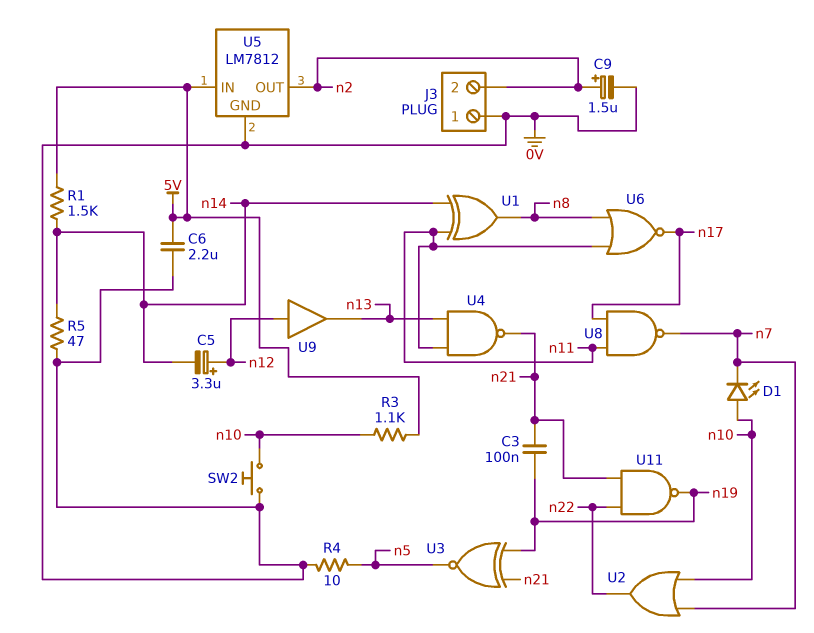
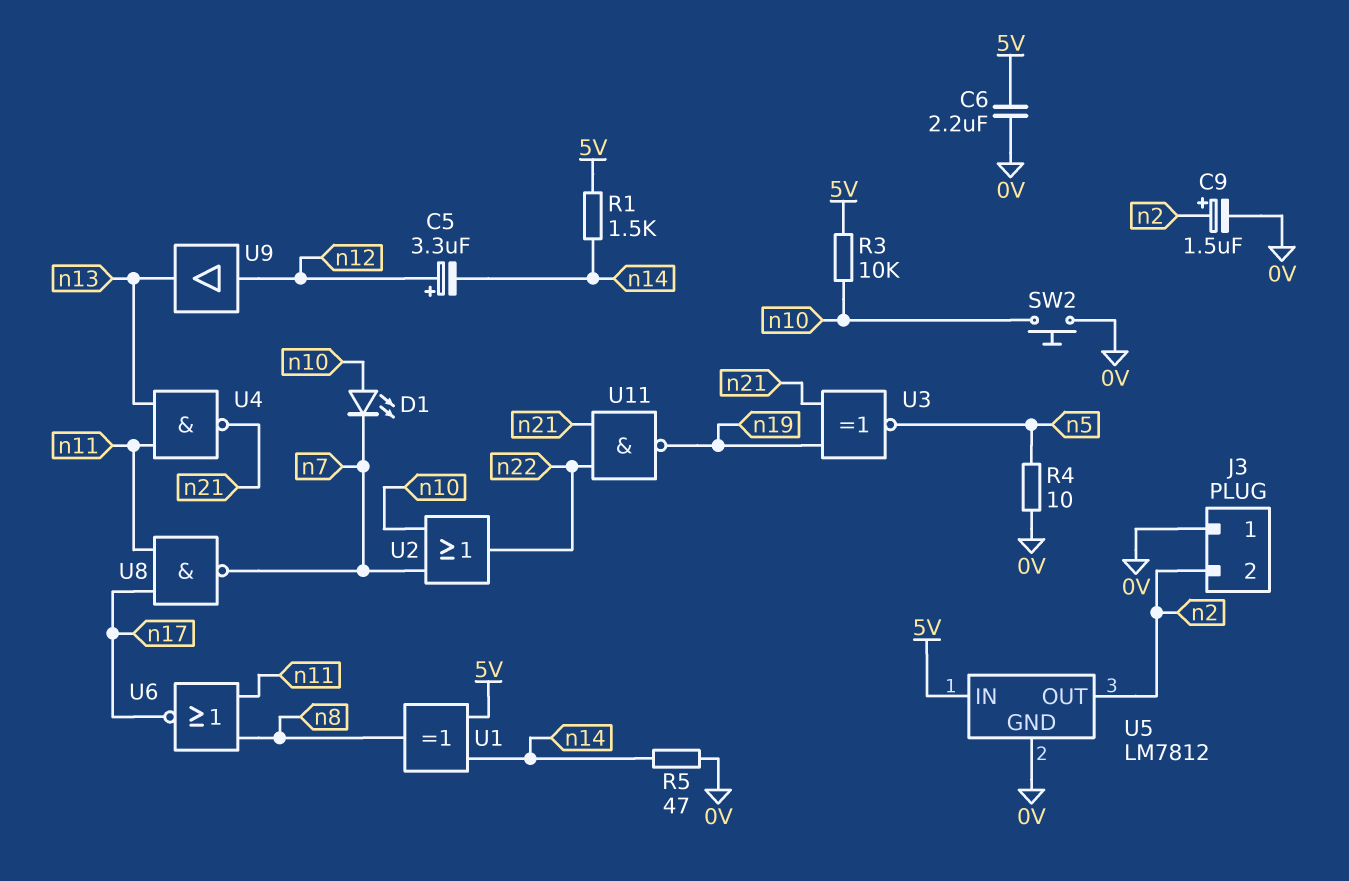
C3: 100nF (n19, n21) -> none
R3: 1.1k (5V, n10) -> 10k (5V, n10)
U1: XOR (in n11, in n14, out n8) -> XOR (in 5V, in n14, out n8)

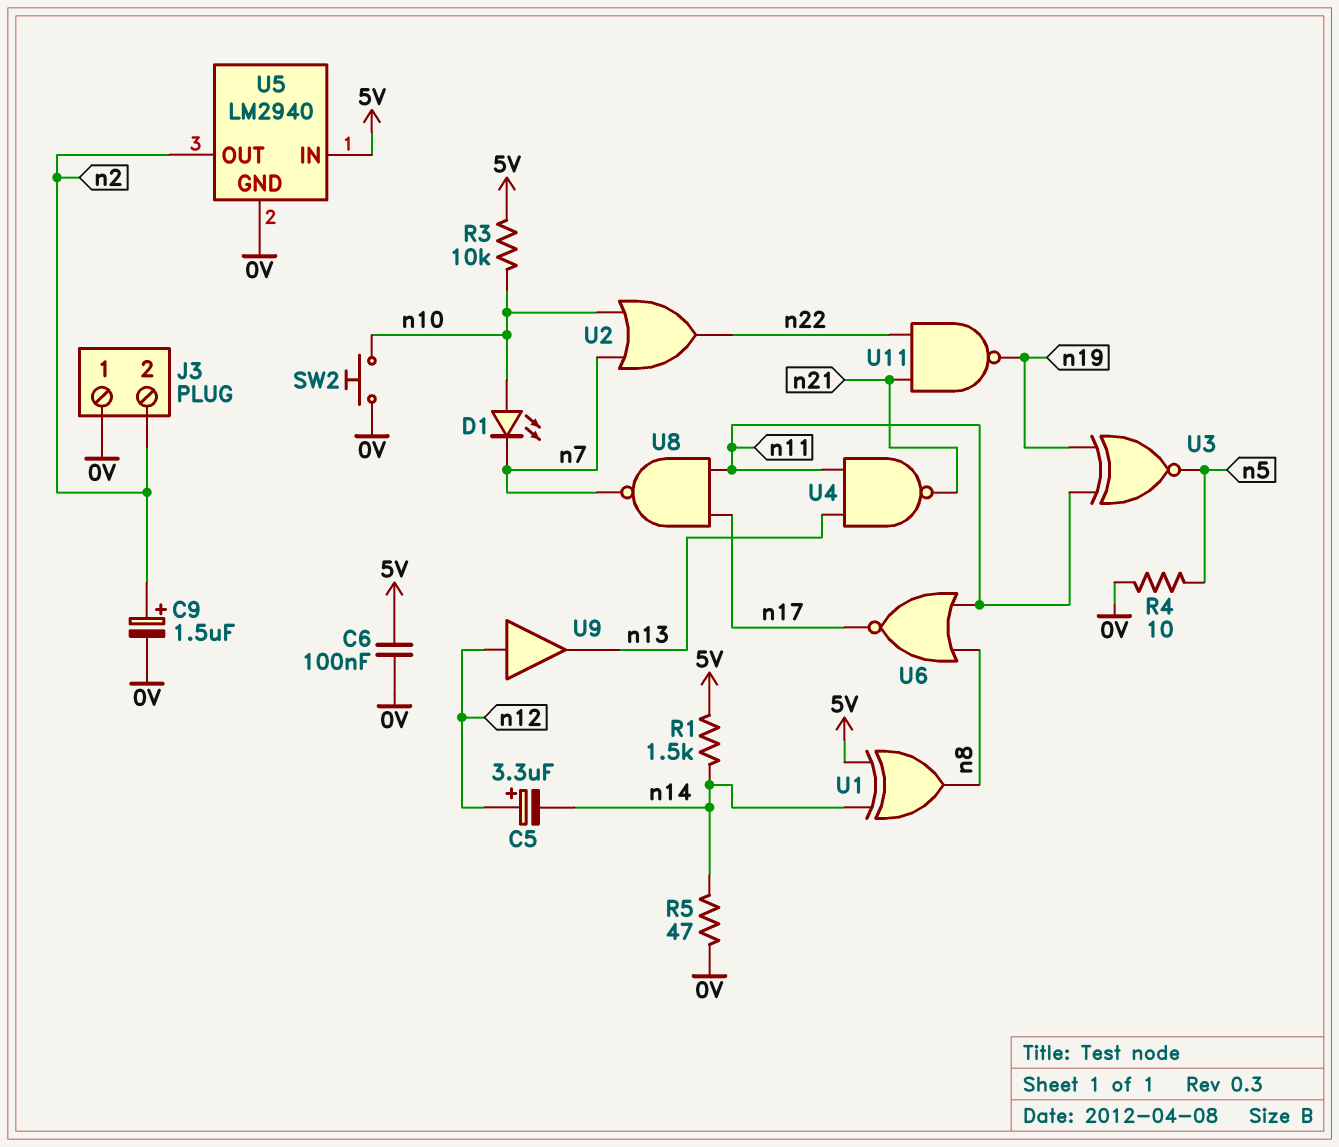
C6: 2.2uF (0V, 5V) -> 100nF (0V, 5V)
U3: XNOR (in n19, in n21, out n5) -> XNOR (in n11, in n19, out n5)
U5: LM7812 -> LM2940

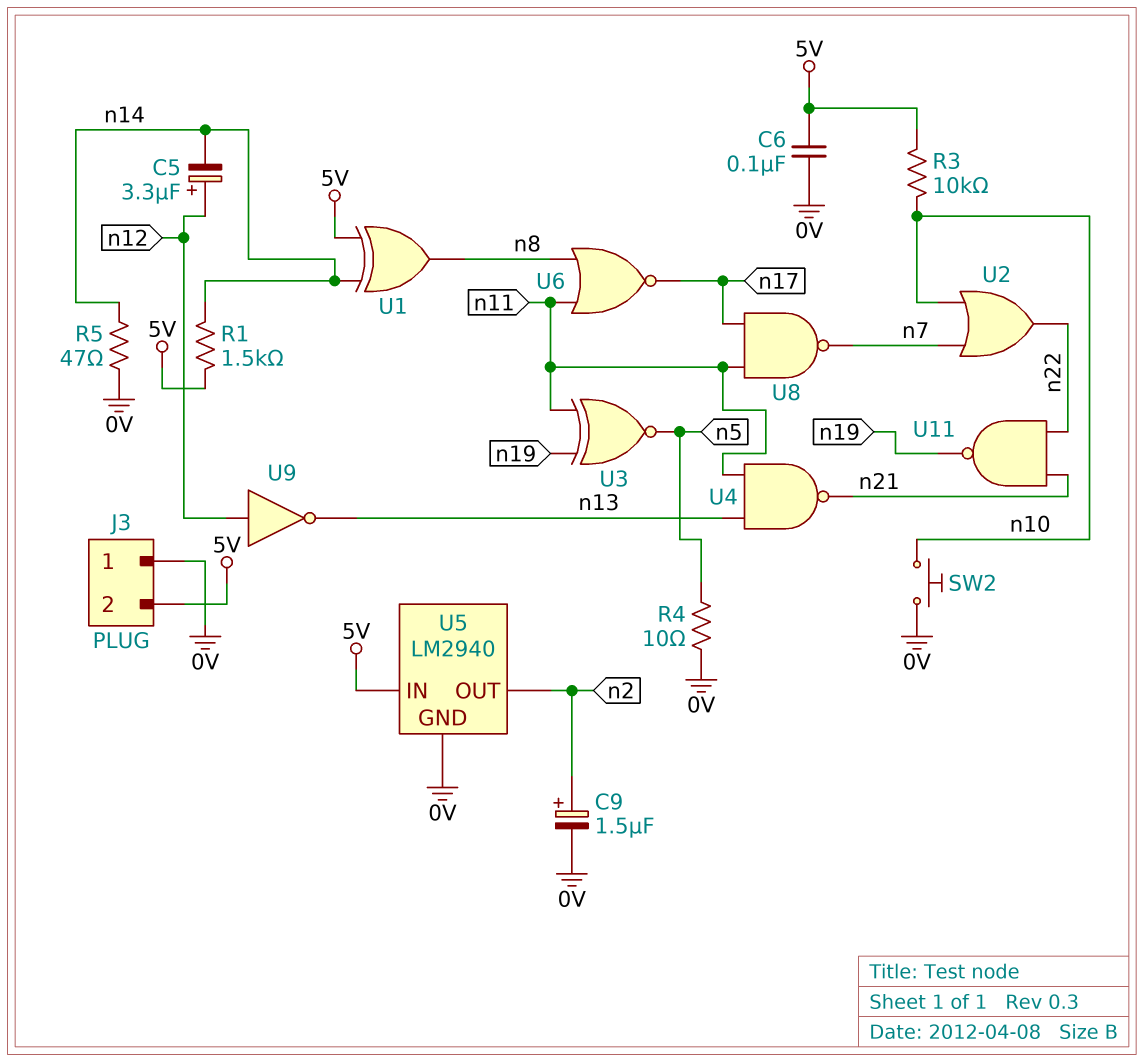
D1: LED (A n10, K n7) -> none
J3 pin 2: n2 -> 5V
U9: buffer (in n12, out n13) -> NOT (in n12, out n13)

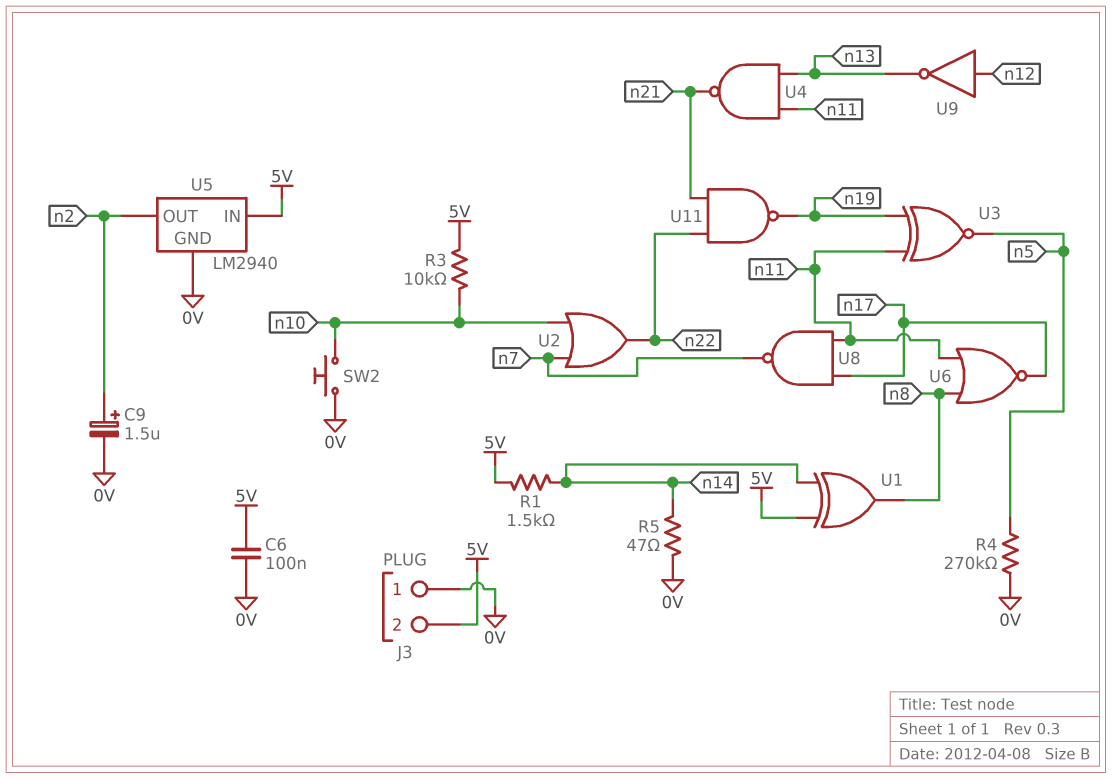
C5: 3.3uF (plus n12, minus n14) -> none
R4: 10 (0V, n5) -> 270k (0V, n5)

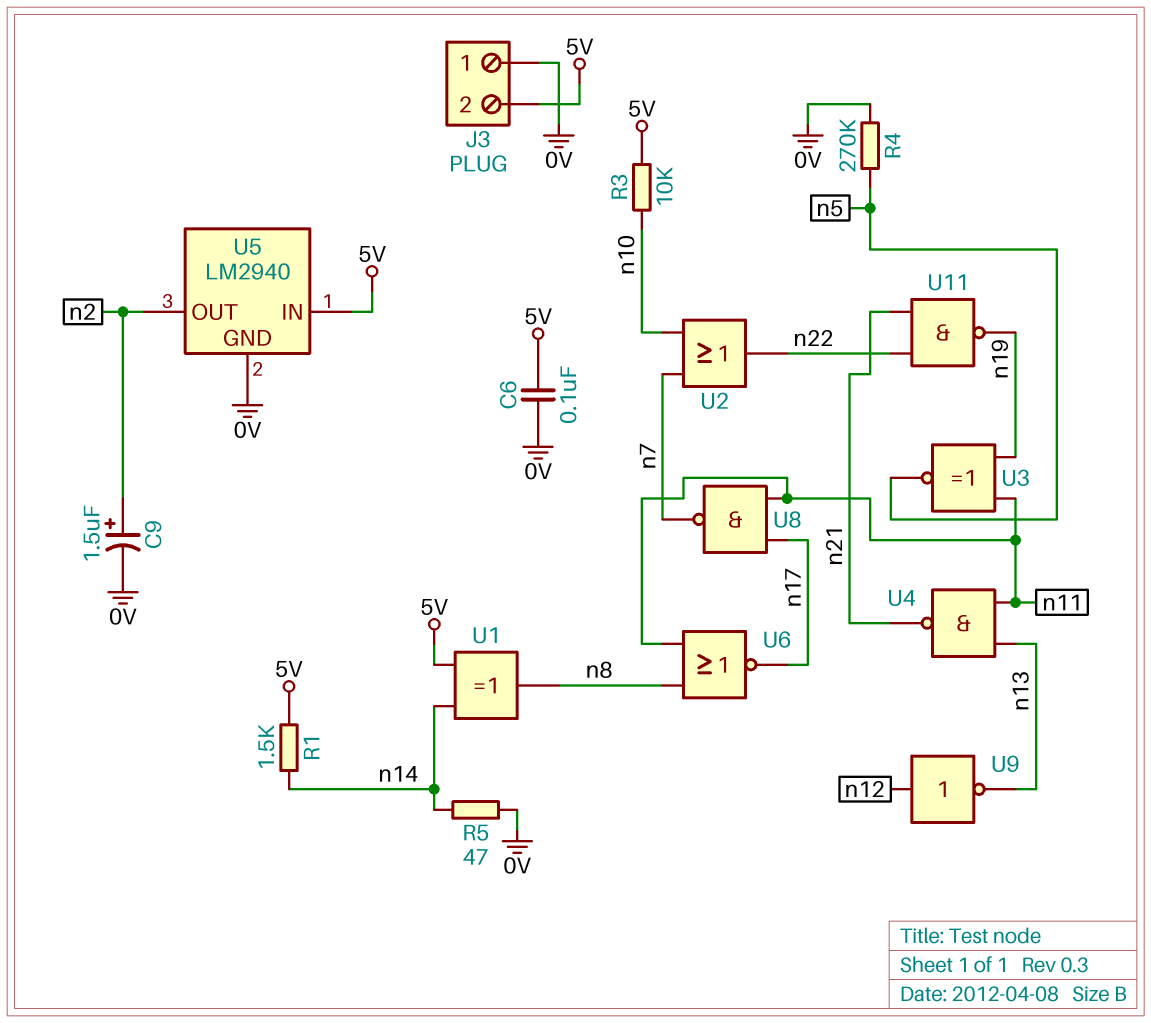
SW2: button (0V, n10) -> none

